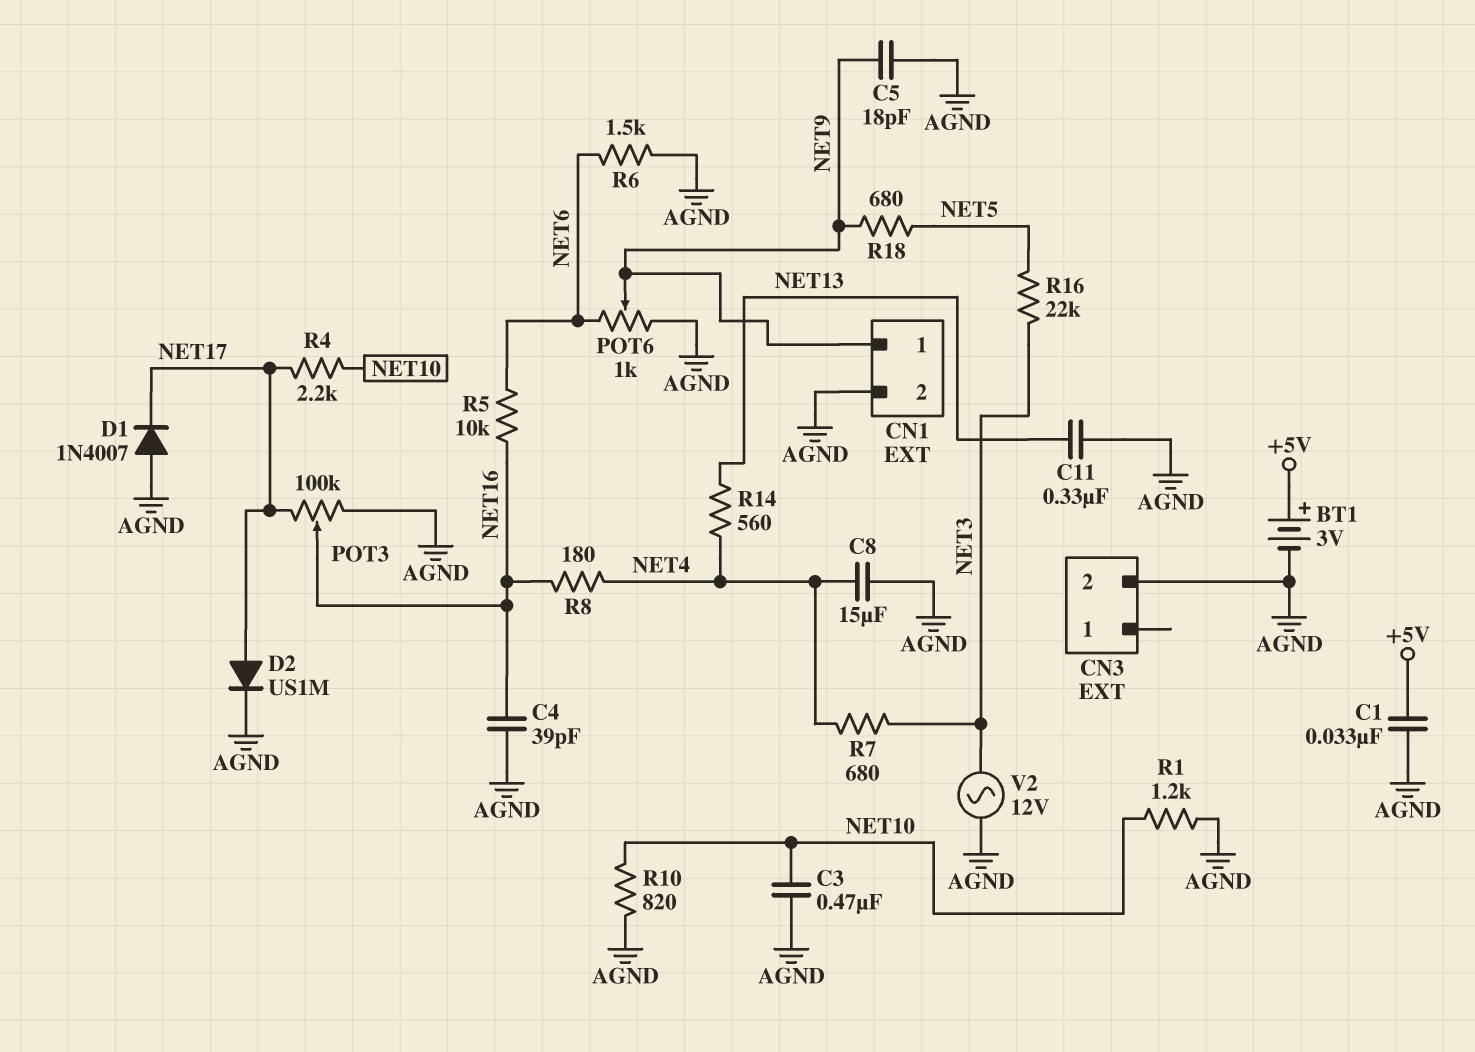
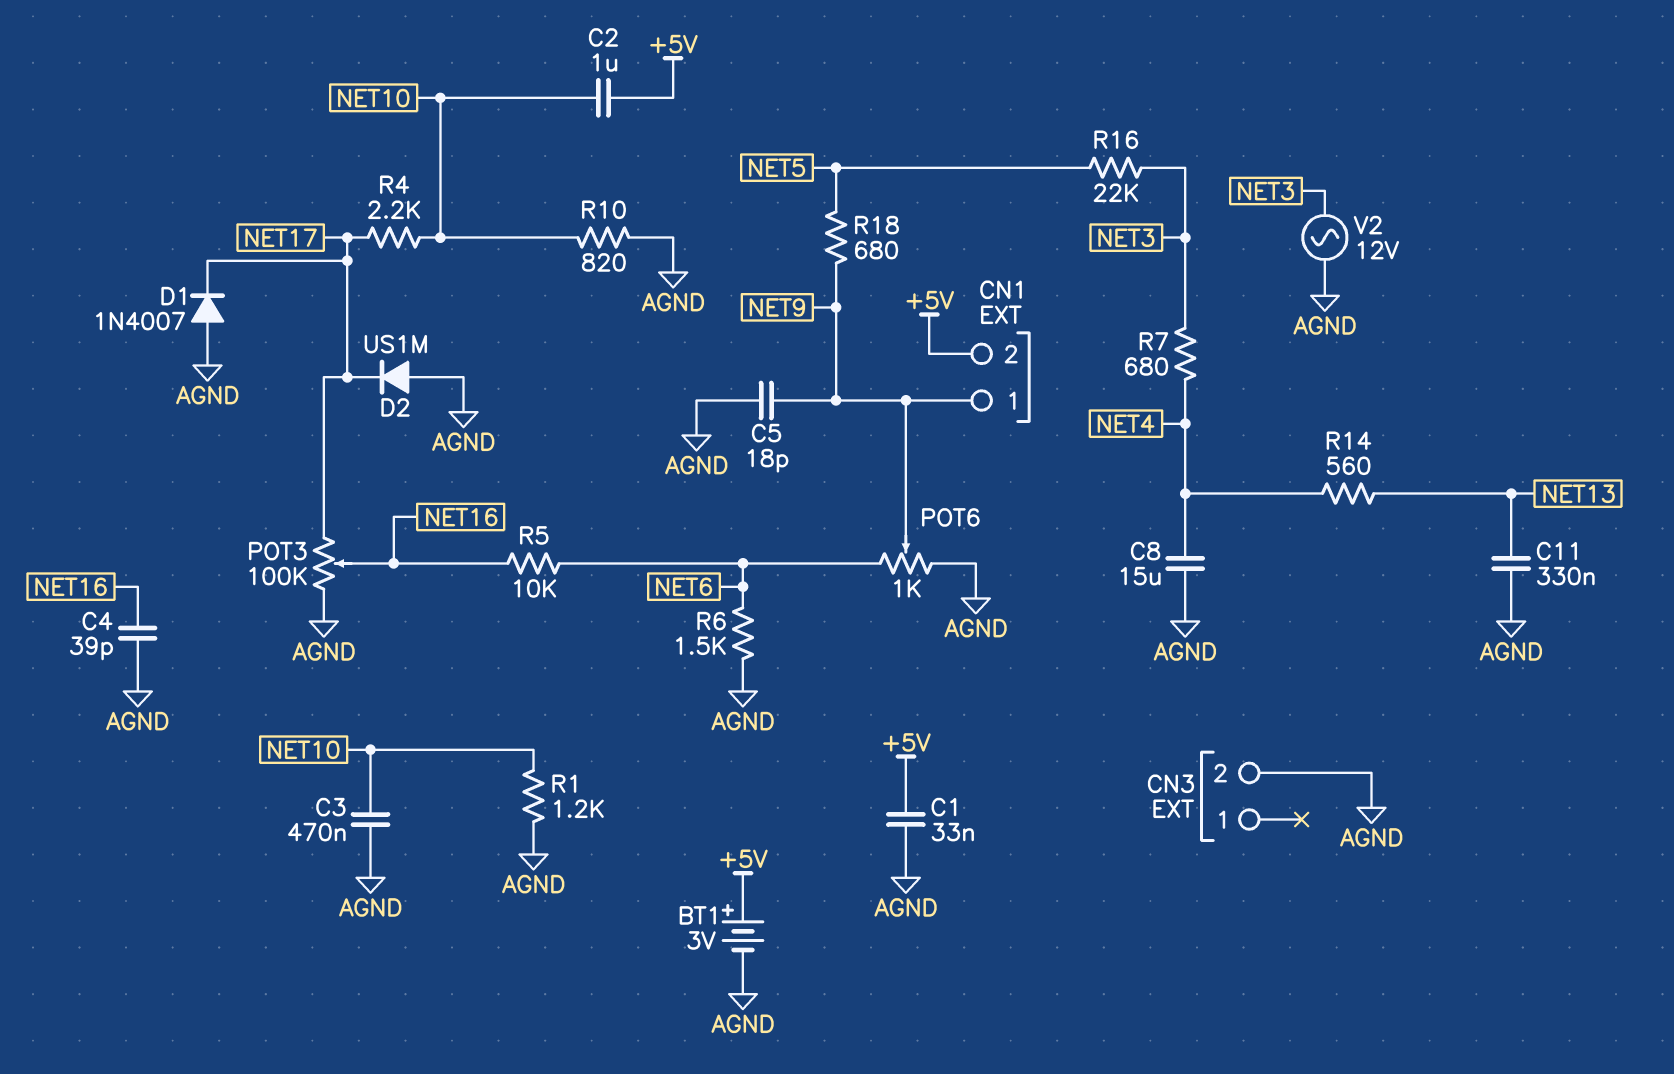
C2: none -> 1uF (+5V, NET10)
CN1 pin 2: AGND -> +5V
D2: diode US1M (A NET17, K AGND) -> diode US1M (A AGND, K NET17)
R8: 180 (NET4, NET16) -> none

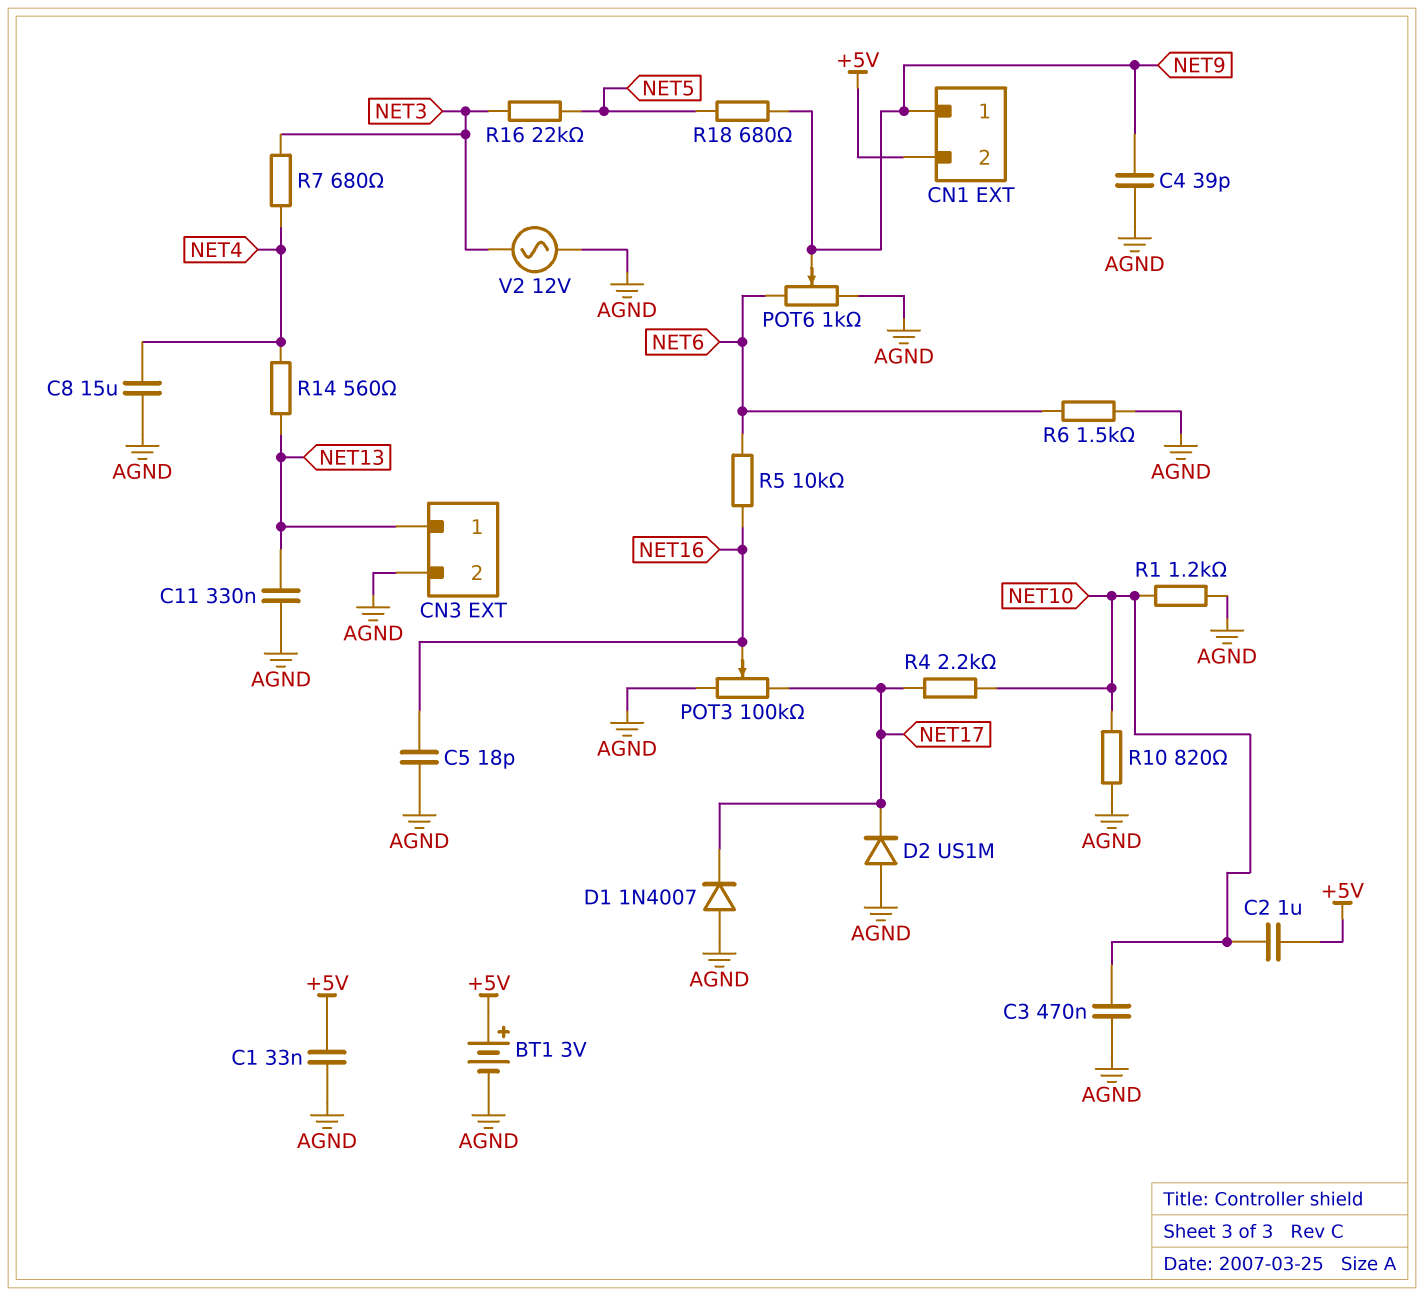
C4: 39pF (AGND, NET16) -> 39pF (AGND, NET9)
C5: 18pF (AGND, NET9) -> 18pF (AGND, NET16)
CN3 pin 1: none -> NET13

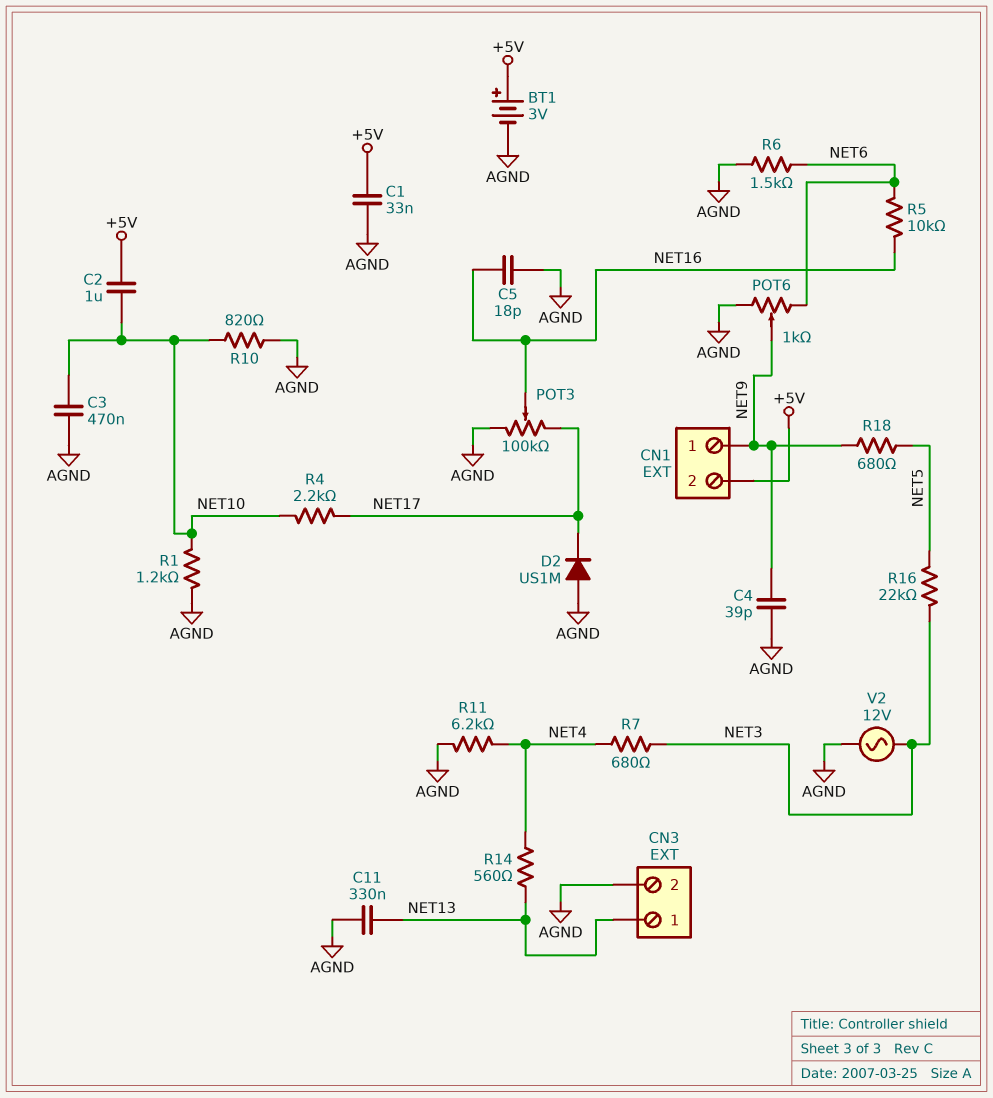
C8: 15uF (AGND, NET4) -> none
D1: diode 1N4007 (A AGND, K NET17) -> none
R11: none -> 6.2k (AGND, NET4)

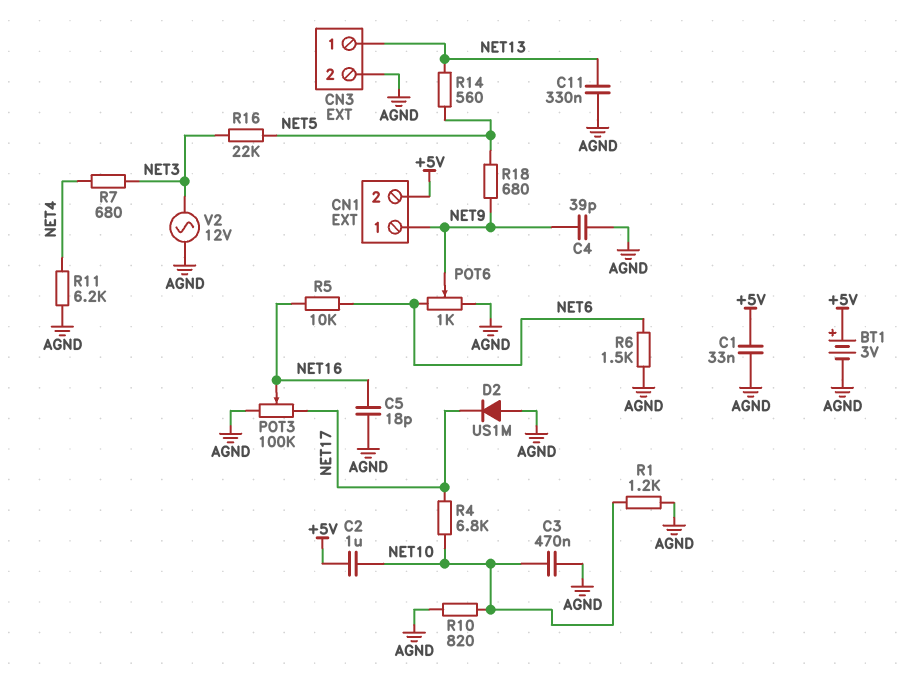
R4: 2.2k (NET10, NET17) -> 6.8k (NET10, NET17)
R14: 560 (NET4, NET13) -> 560 (NET5, NET13)

